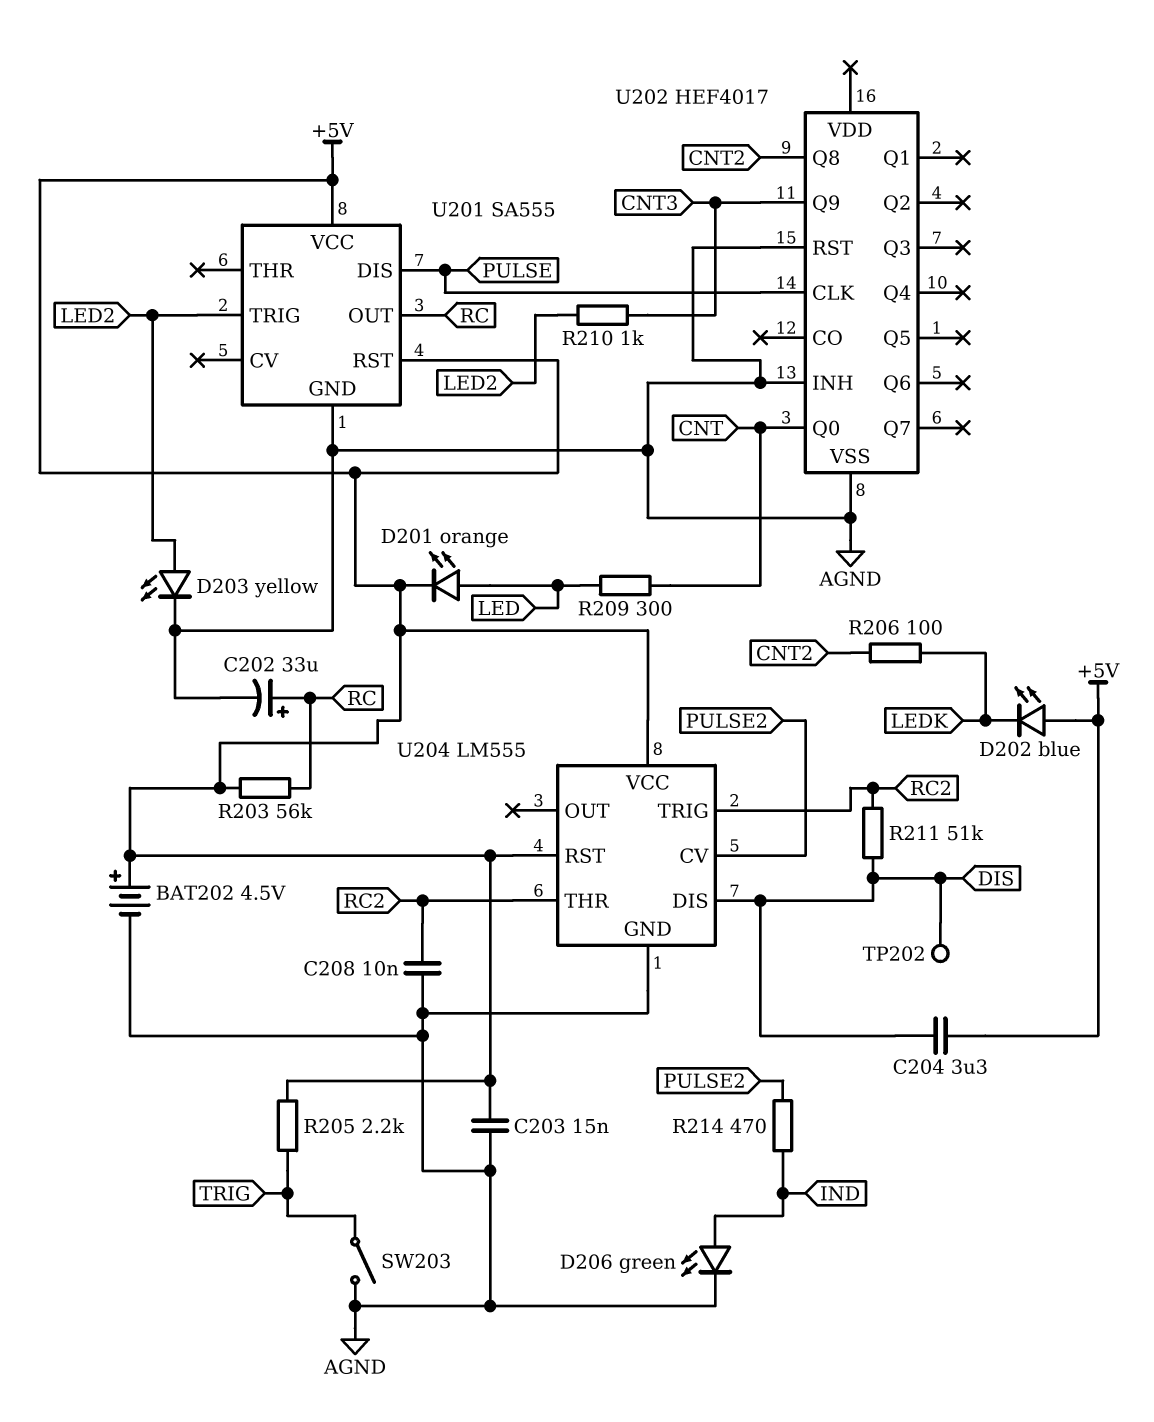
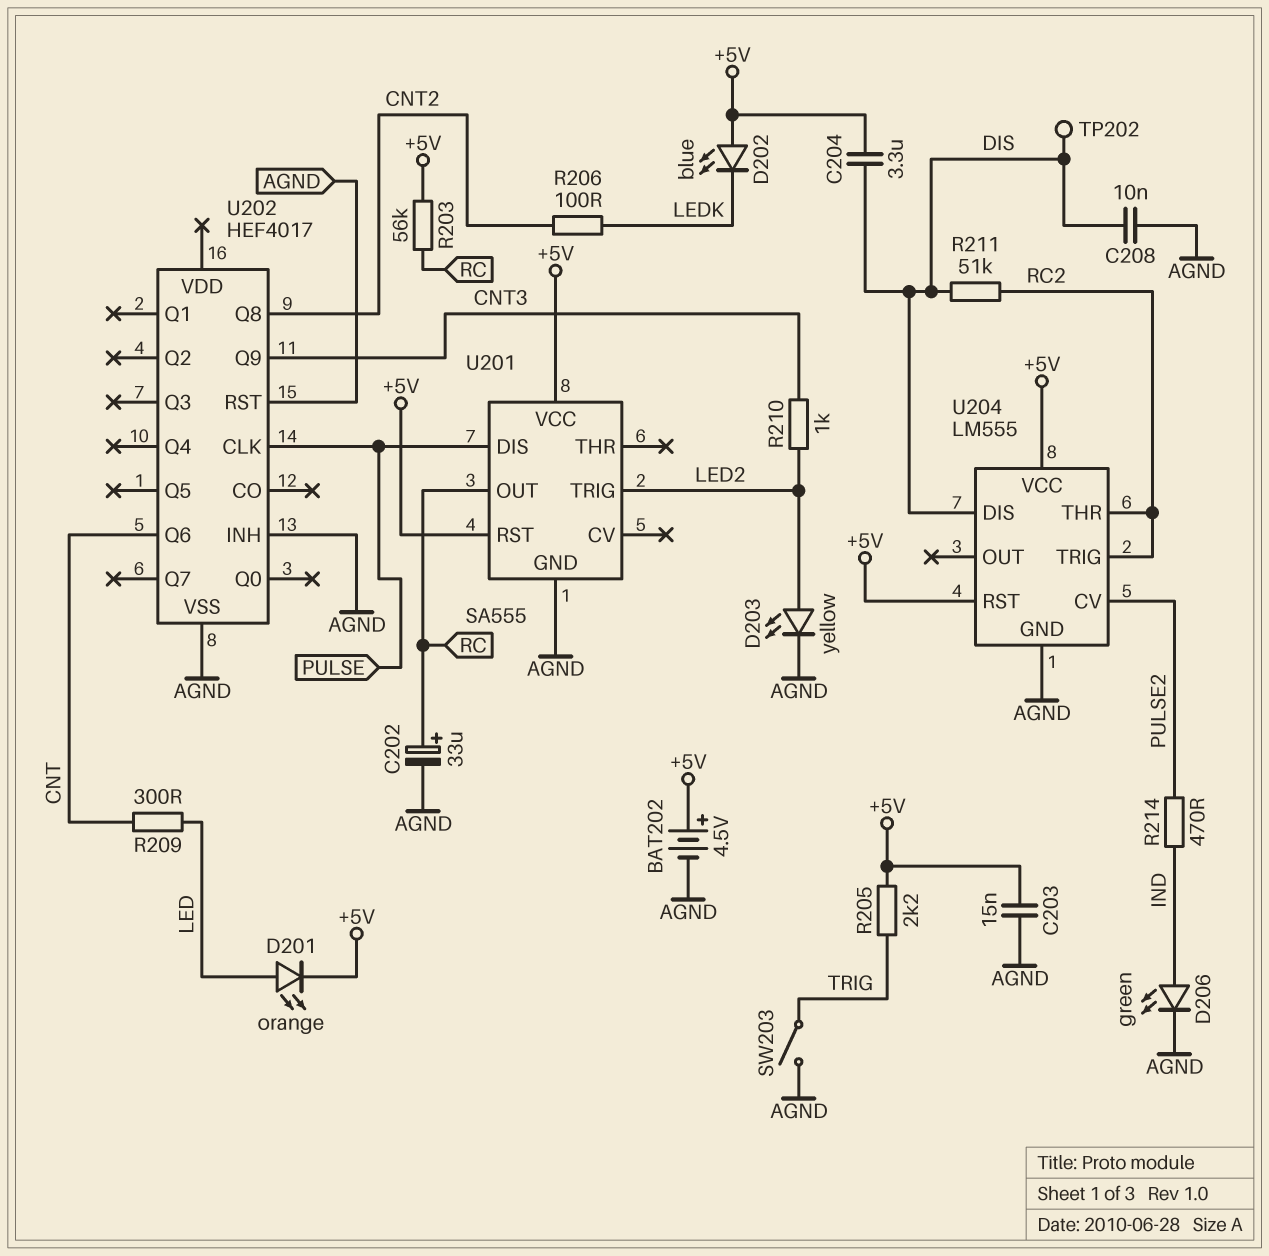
C208: 10nF (AGND, RC2) -> 10nF (AGND, DIS)
U202 pin Q0: CNT -> none
U202 pin Q6: none -> CNT

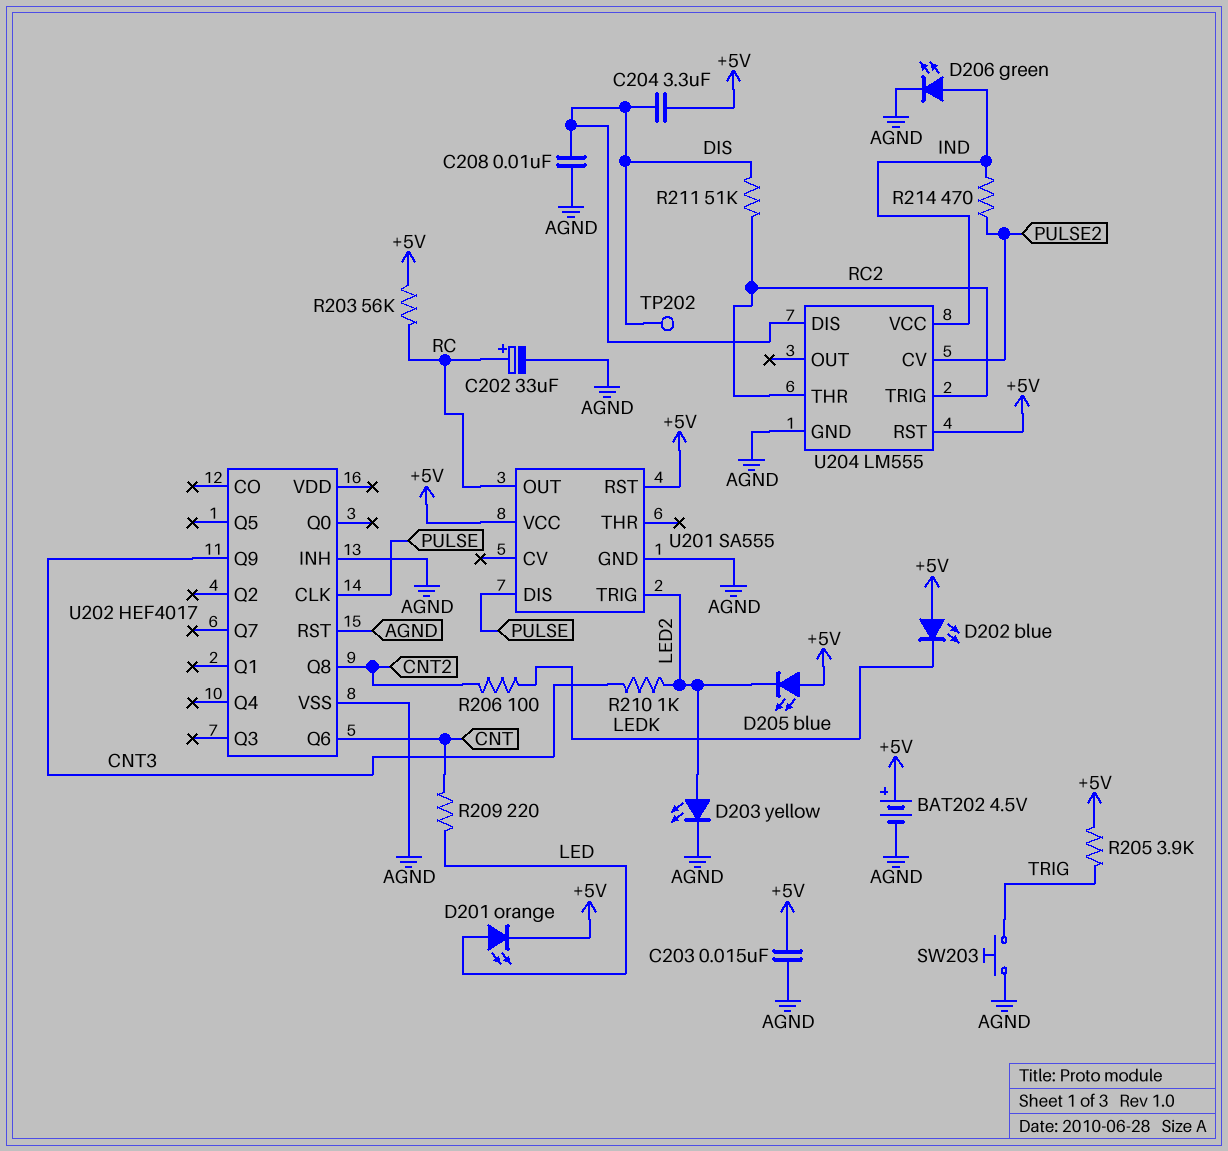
D205: none -> LED blue (A +5V, K LED2)
R205: 2.2k (+5V, TRIG) -> 3.9k (+5V, TRIG)
R209: 300 (CNT, LED) -> 220 (CNT, LED)
SW203: switch (AGND, TRIG) -> button (AGND, TRIG)
U204 pin VCC: +5V -> IND

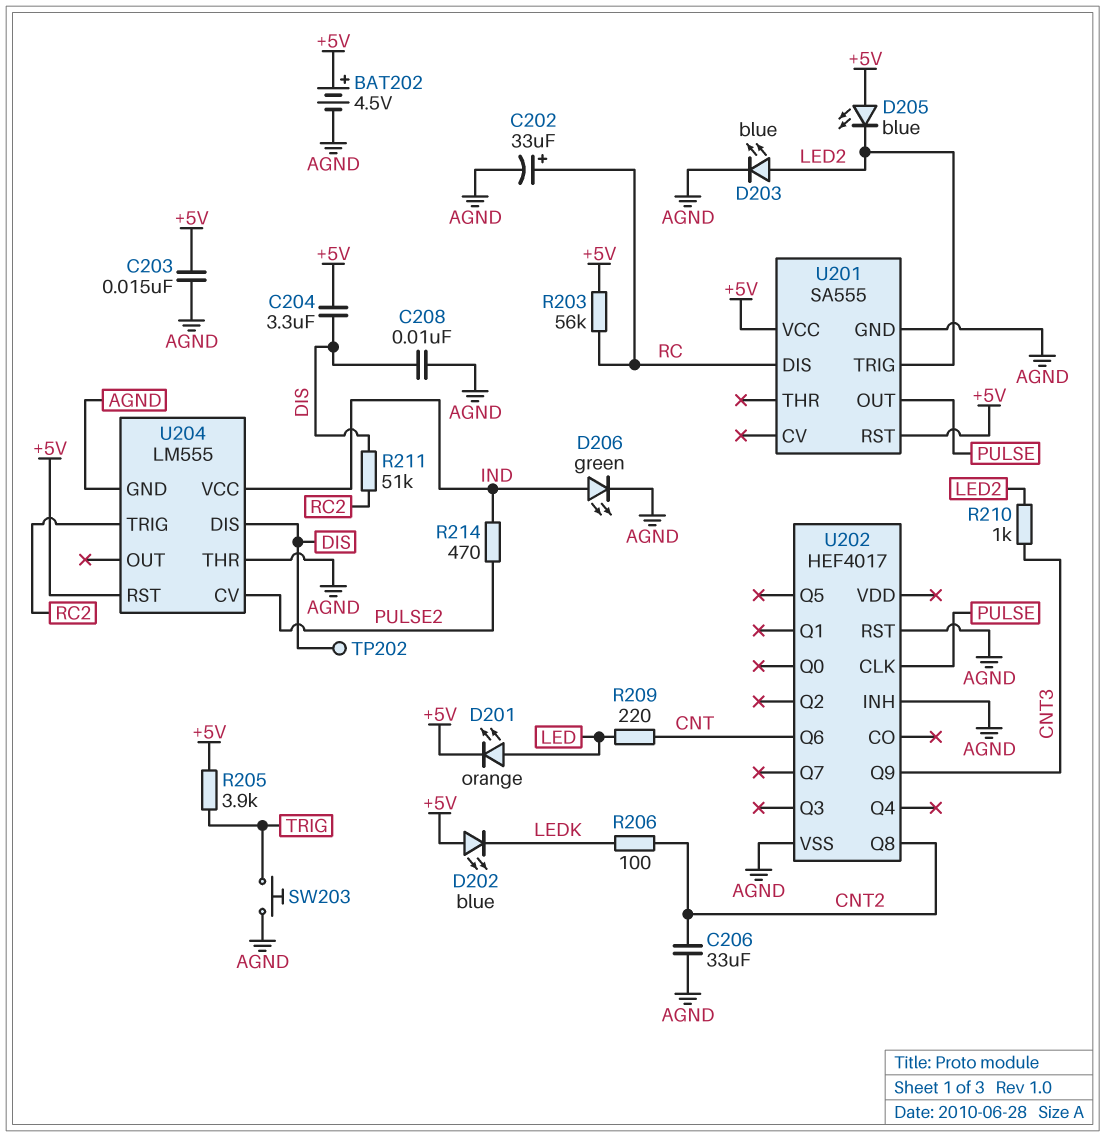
C206: none -> 33uF (AGND, CNT2)
D203: LED yellow (A LED2, K AGND) -> LED blue (A LED2, K AGND)
U201 pin DIS: PULSE -> RC
U201 pin OUT: RC -> PULSE
U204 pin THR: RC2 -> AGND

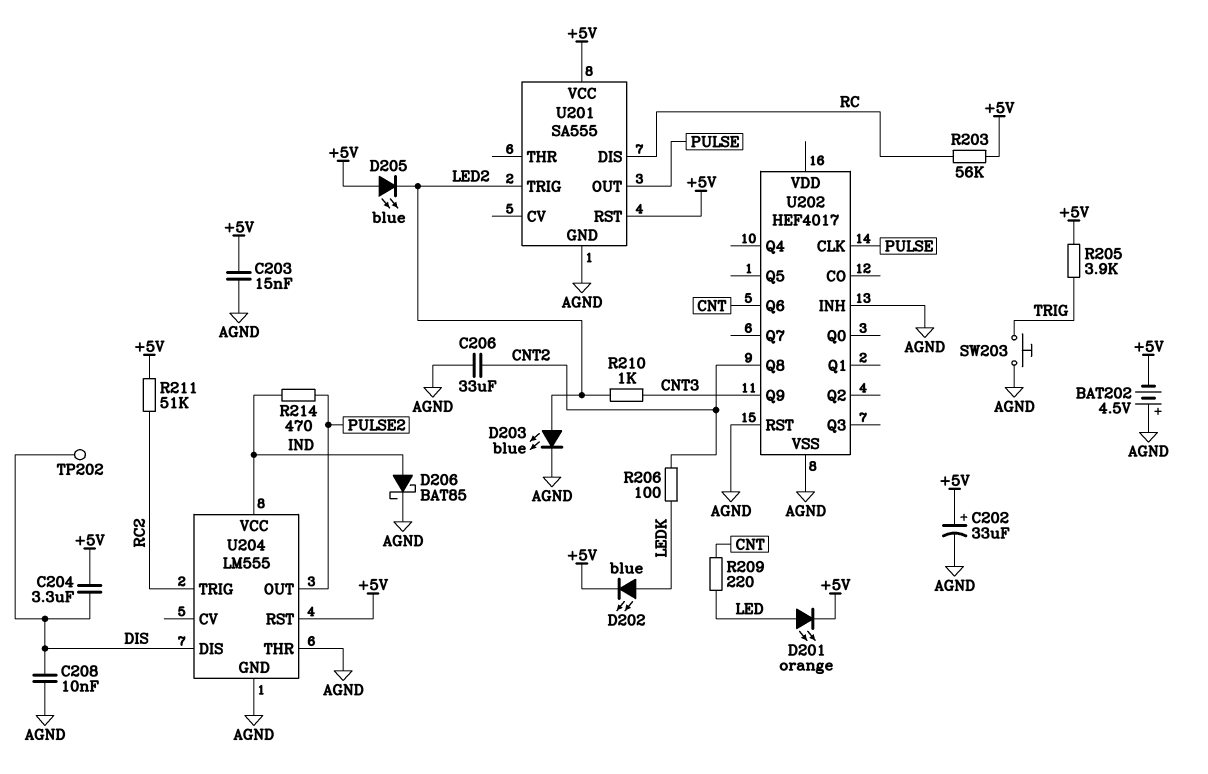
BAT202: 4.5V (plus +5V, minus AGND) -> 4.5V (plus AGND, minus +5V)
C202: 33uF (plus RC, minus AGND) -> 33uF (plus +5V, minus AGND)
D202: LED blue (A +5V, K LEDK) -> LED blue (A LEDK, K +5V)
D206: LED green (A IND, K AGND) -> schottky BAT85 (A IND, K AGND)
R211: 51k (DIS, RC2) -> 51k (+5V, RC2)
U204 pin CV: PULSE2 -> none
U204 pin OUT: none -> PULSE2

